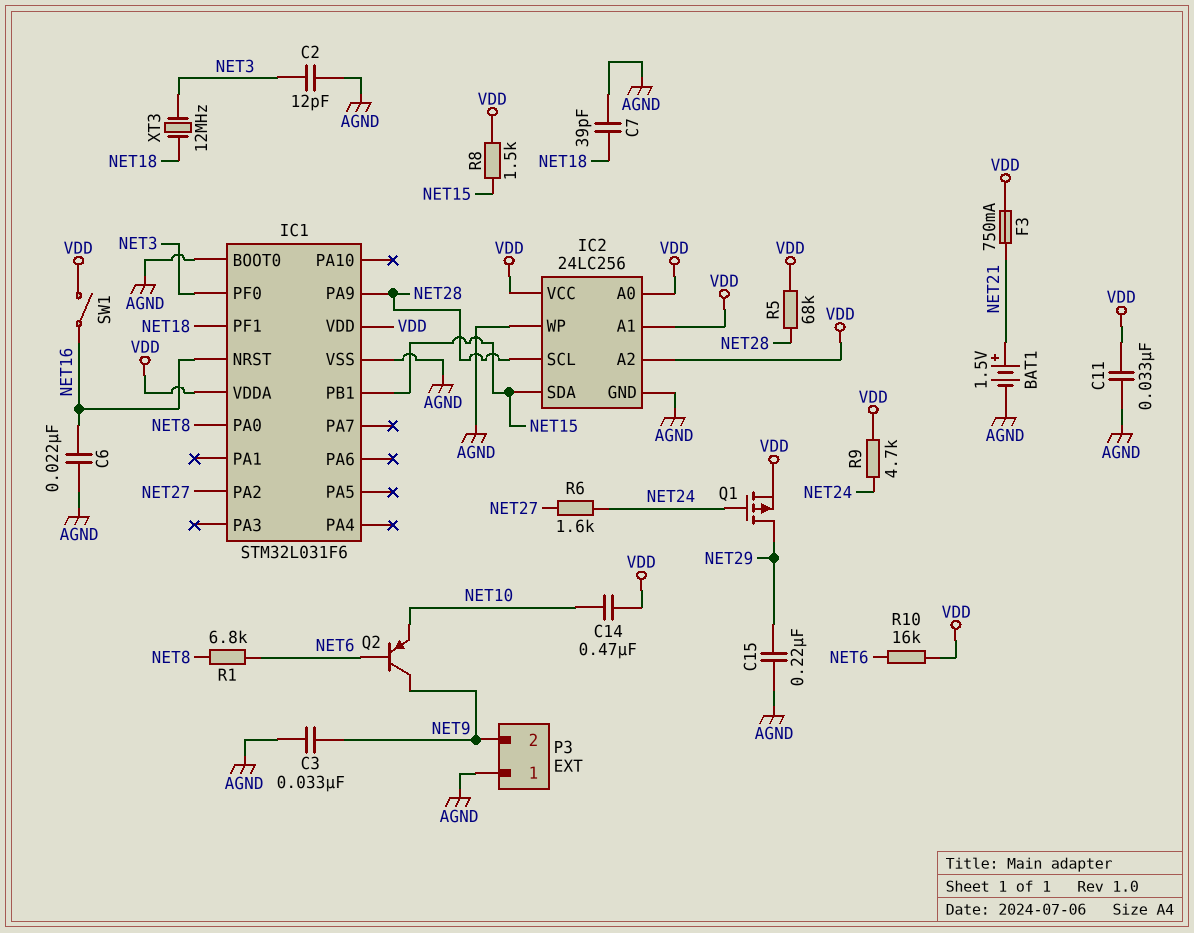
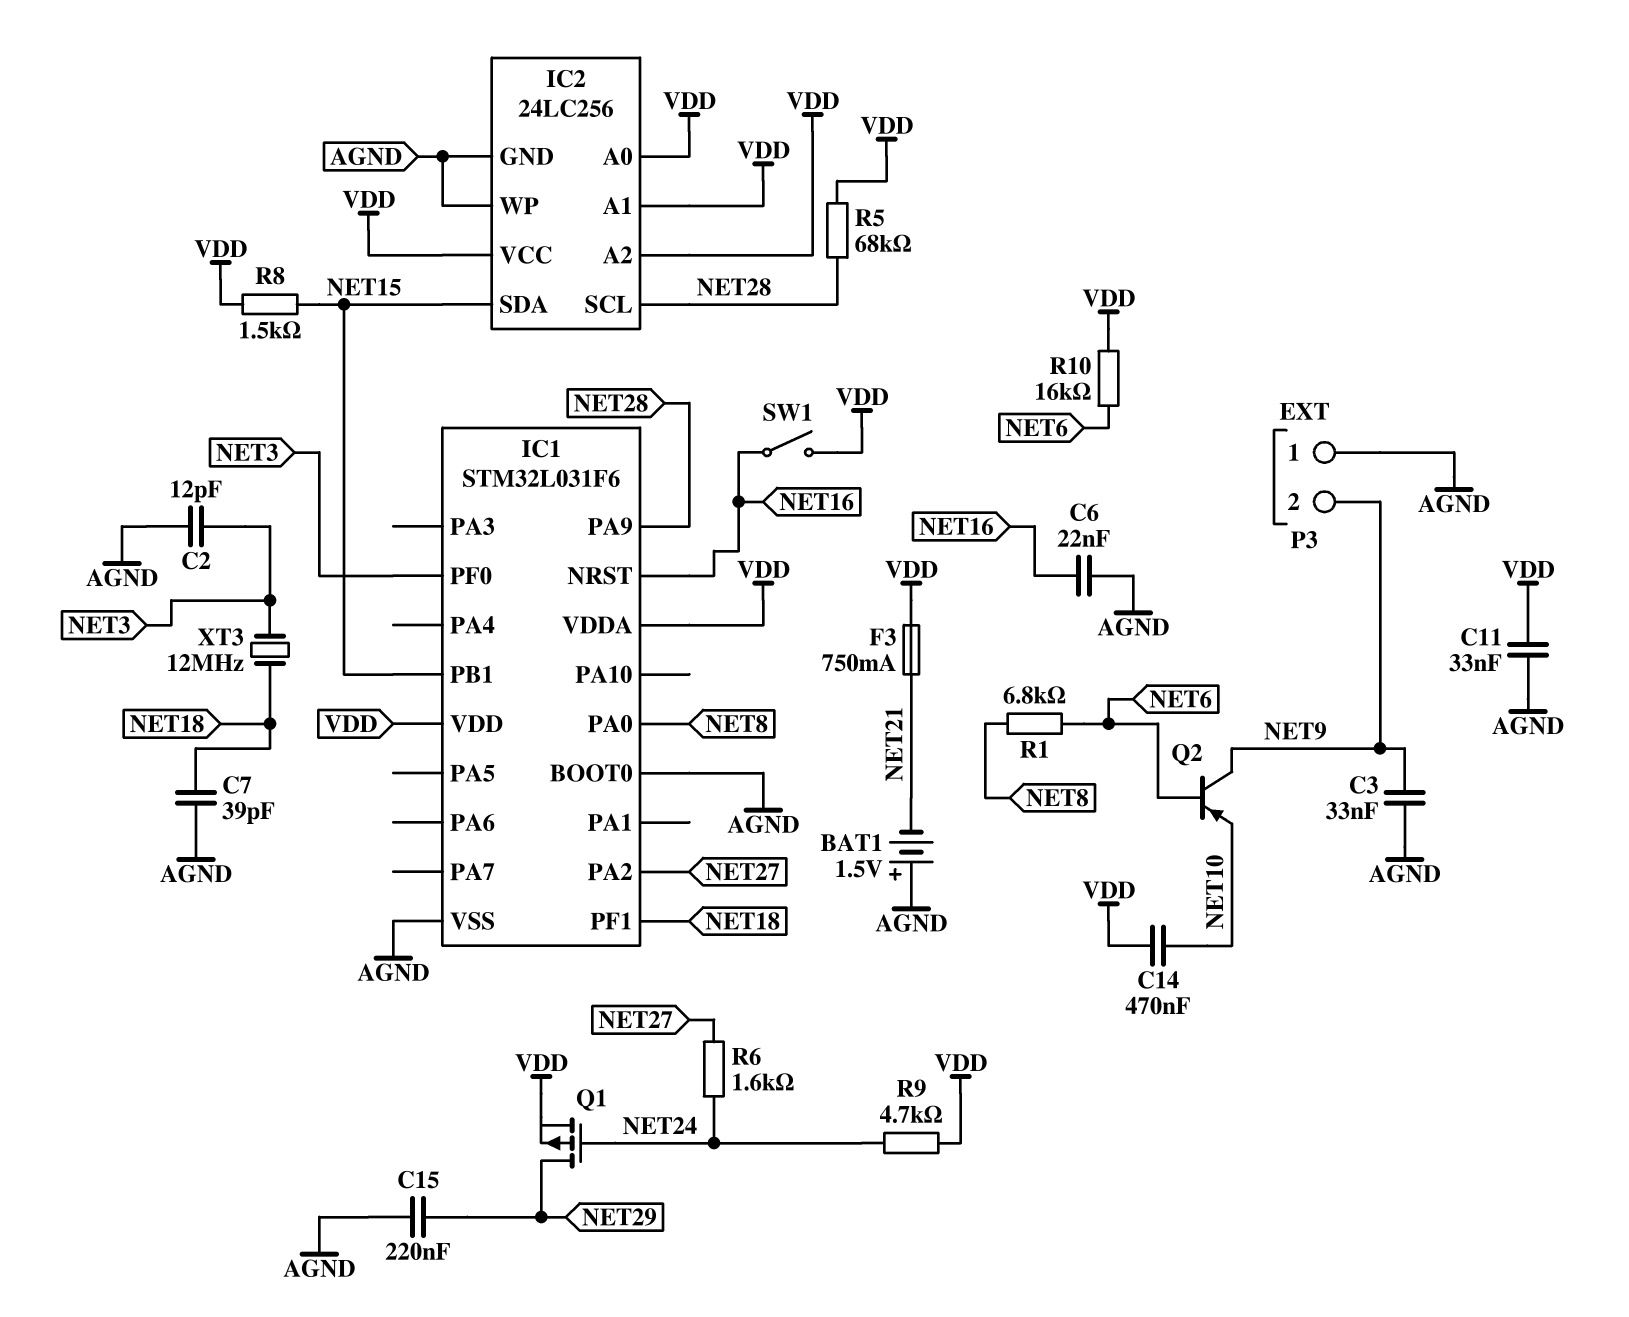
BAT1: 1.5V (plus NET21, minus AGND) -> 1.5V (plus AGND, minus NET21)

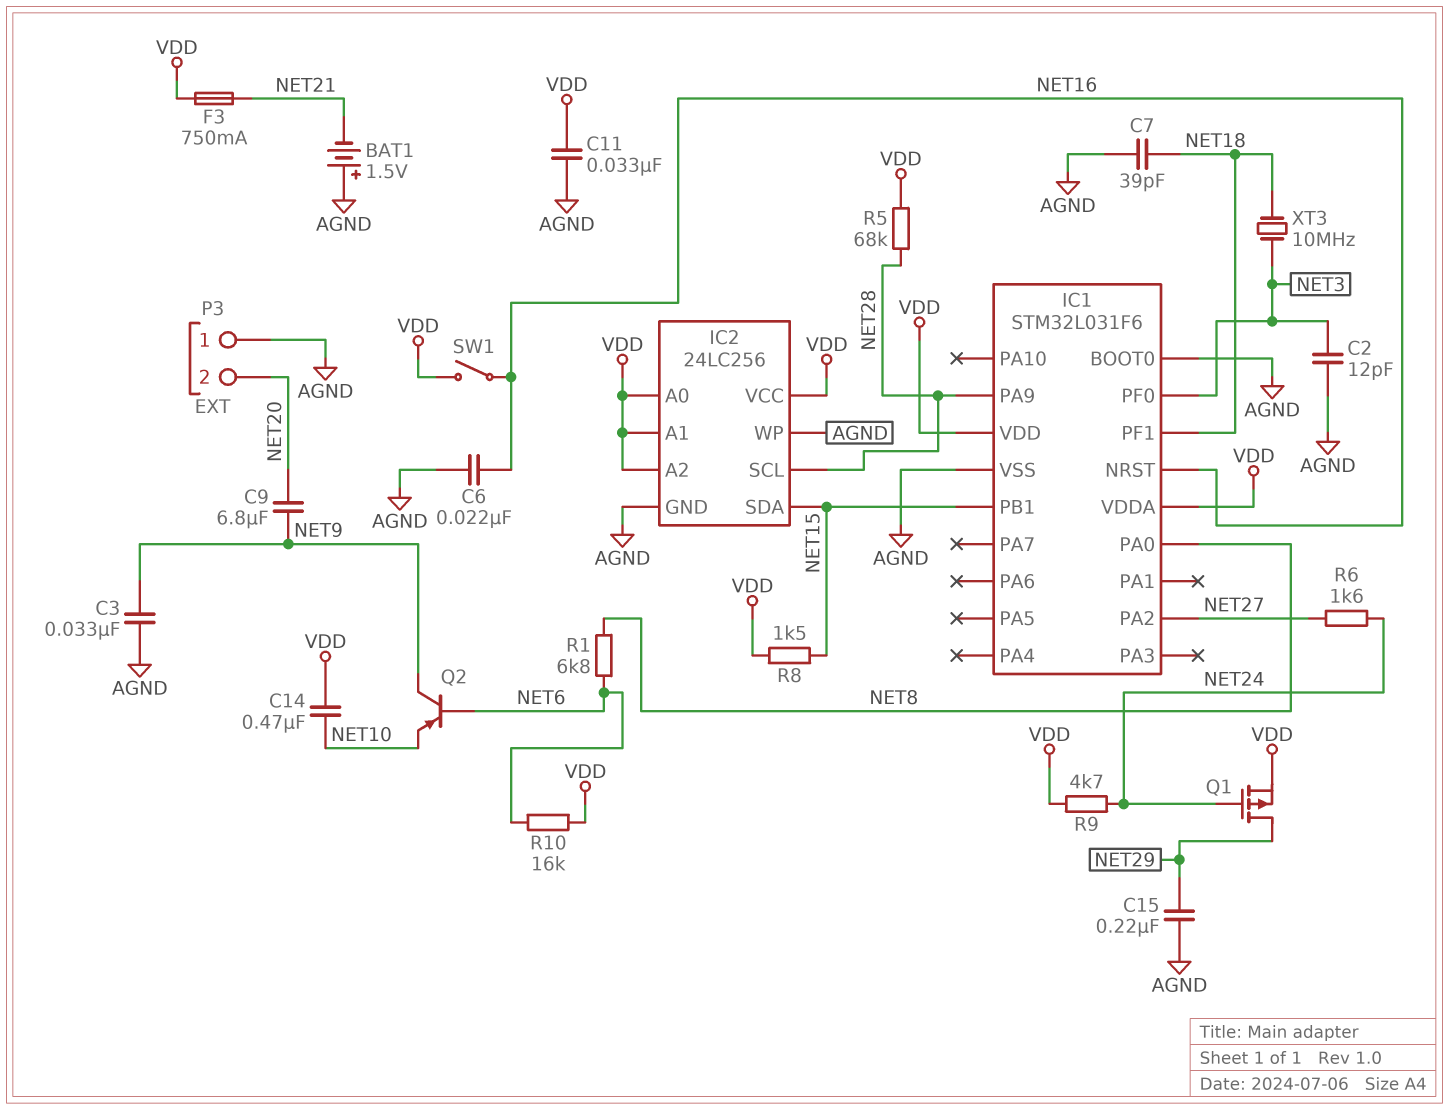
C9: none -> 6.8uF (NET9, NET20)
P3 pin 2: NET9 -> NET20
XT3: 12MHz (NET3, NET18) -> 10MHz (NET3, NET18)

